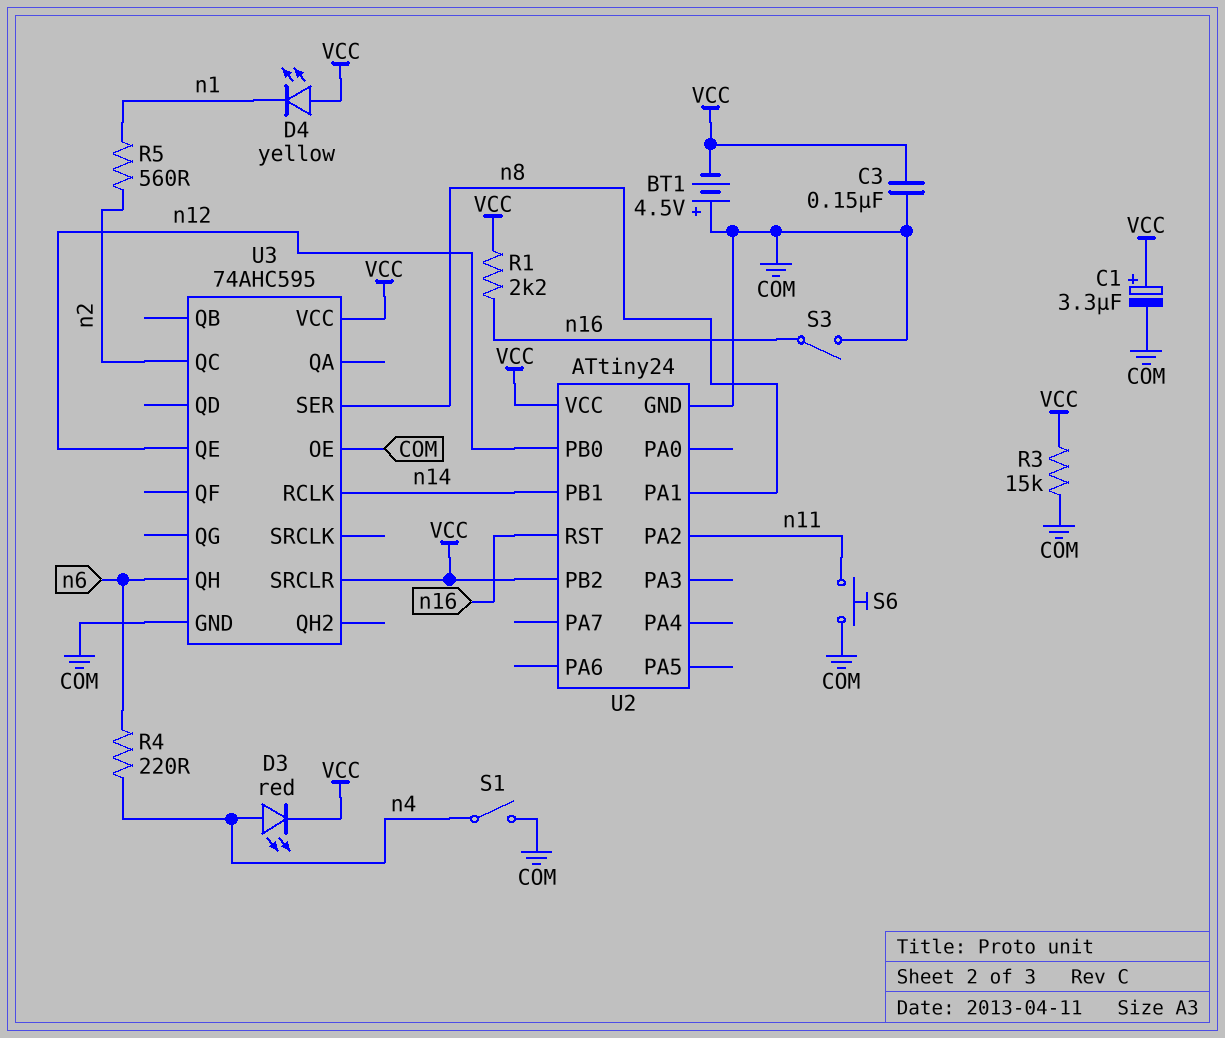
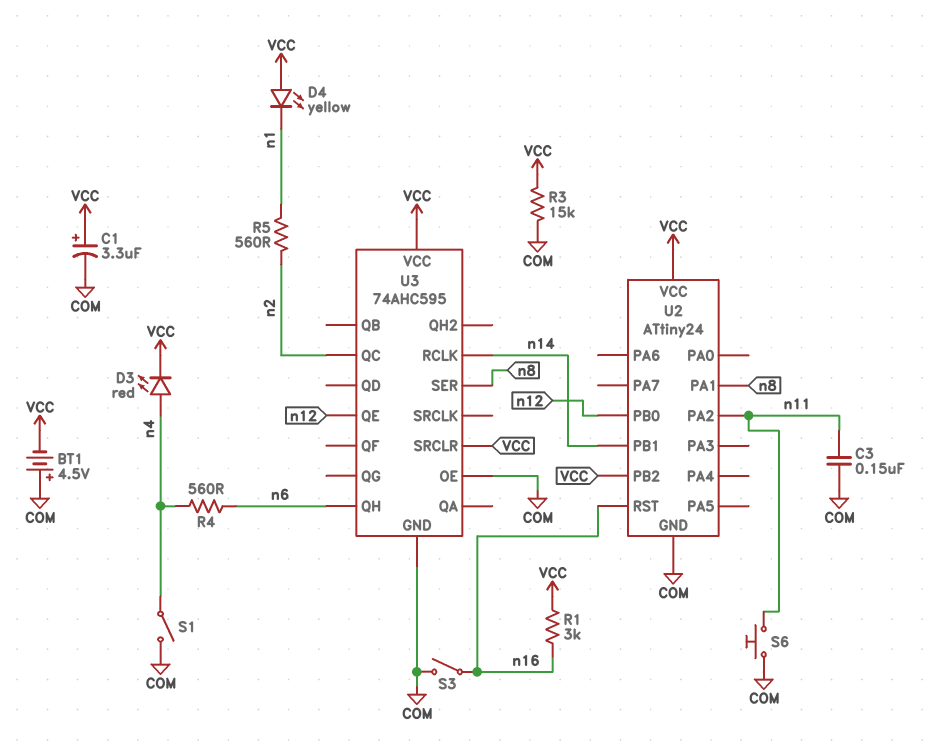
C3: 150nF (COM, VCC) -> 150nF (COM, n11)
R1: 2.2k (VCC, n16) -> 3k (VCC, n16)
R4: 220 (n4, n6) -> 560 (n4, n6)

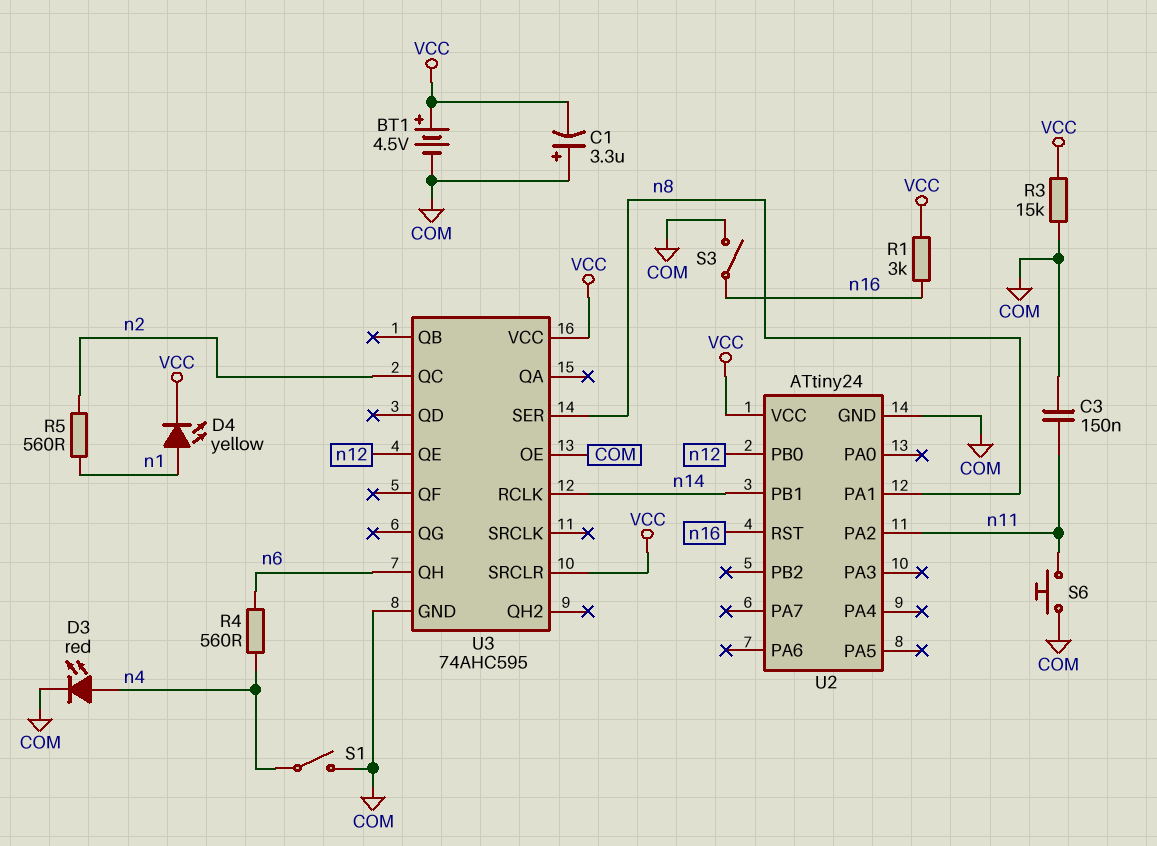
BT1: 4.5V (plus COM, minus VCC) -> 4.5V (plus VCC, minus COM)
C1: 3.3uF (plus VCC, minus COM) -> 3.3uF (plus COM, minus VCC)
D3: LED red (A n4, K VCC) -> LED red (A n4, K COM)
D4: LED yellow (A VCC, K n1) -> LED yellow (A n1, K VCC)
U2 pin PB2: VCC -> none

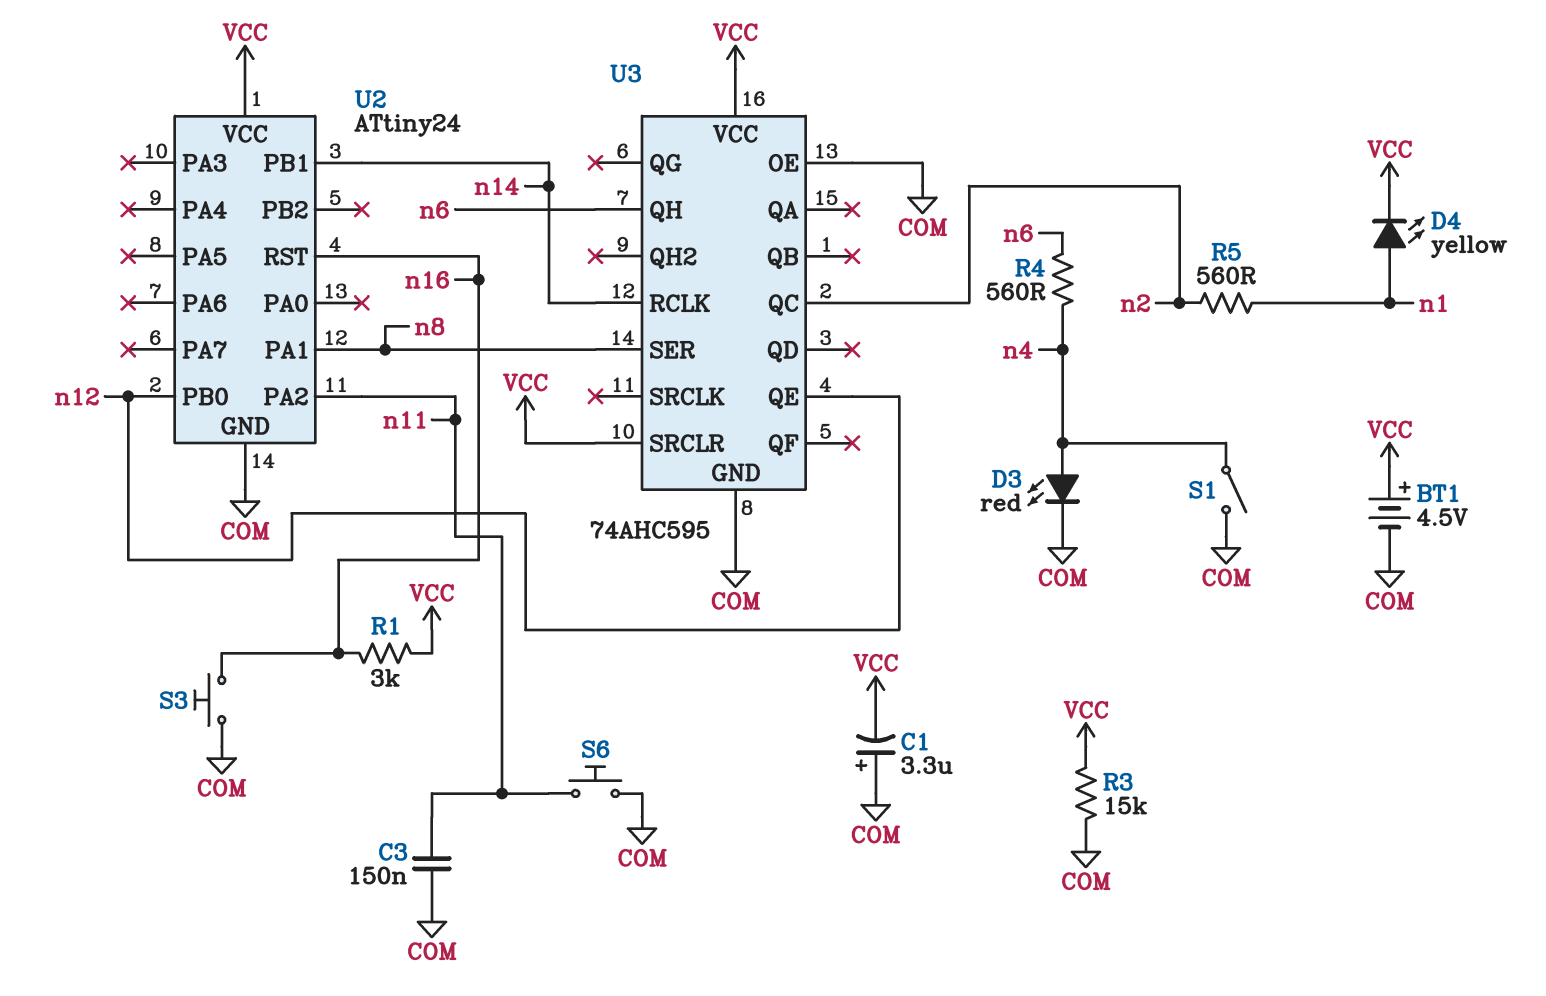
S3: switch (COM, n16) -> button (COM, n16)

